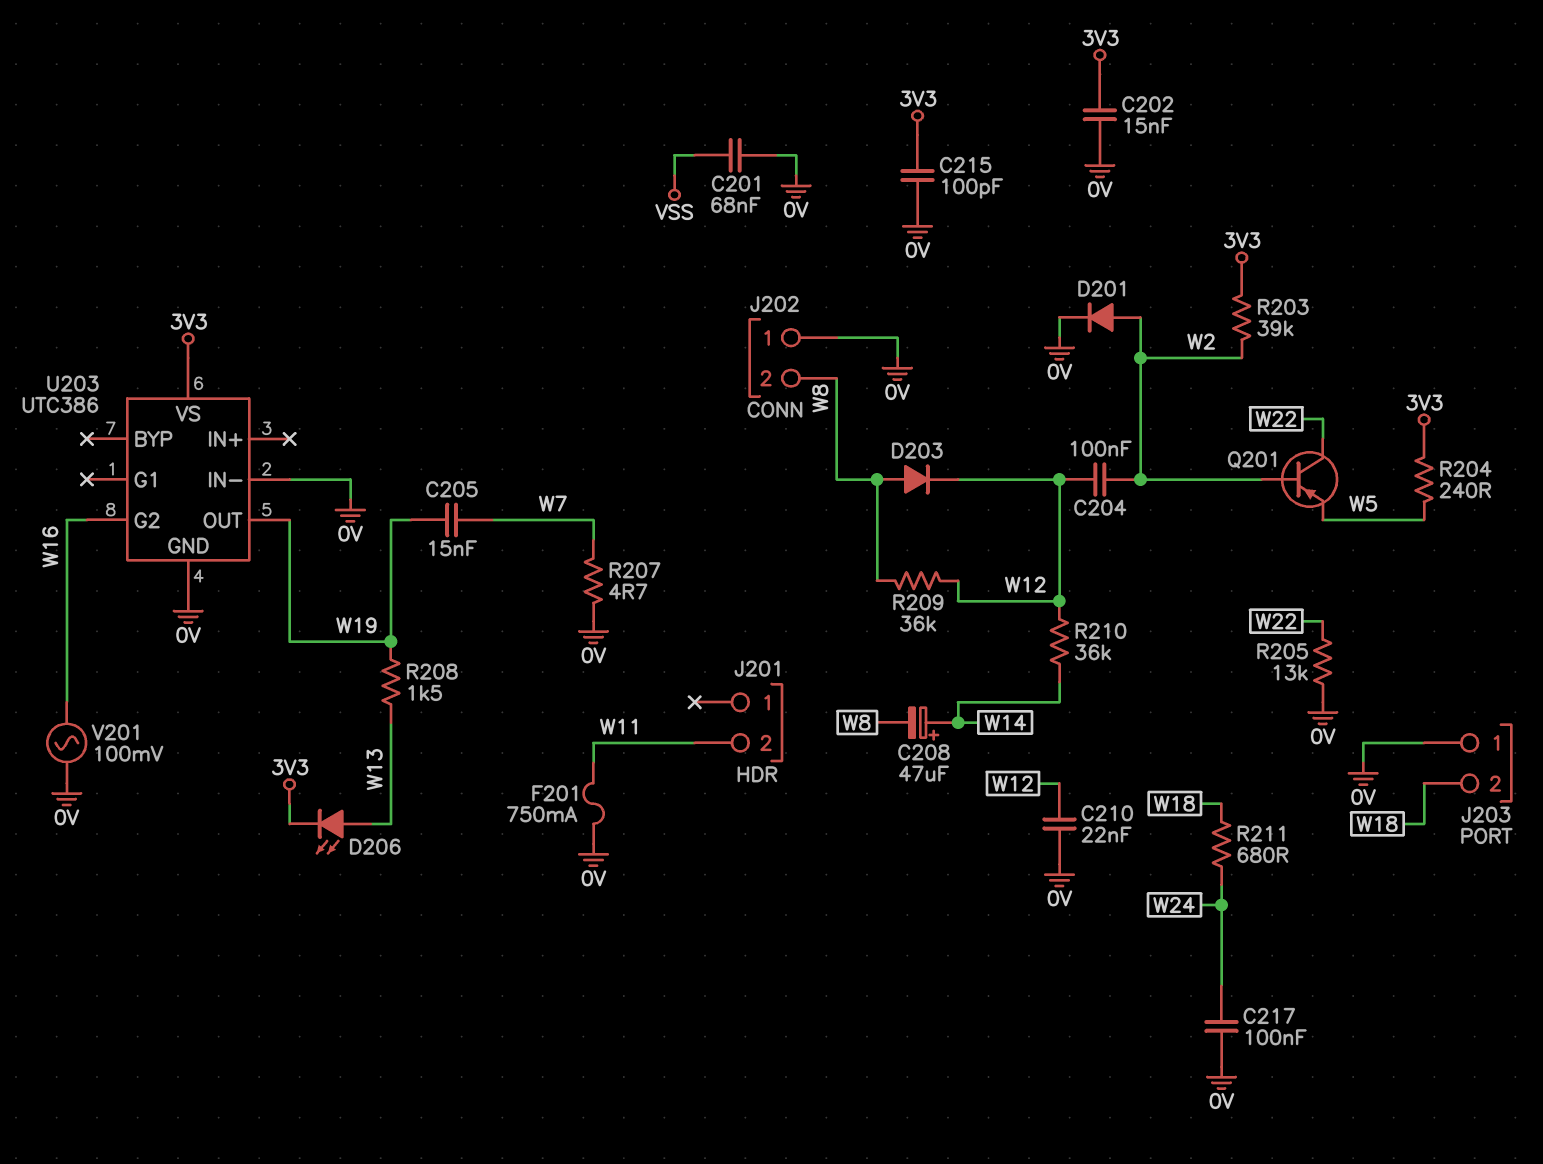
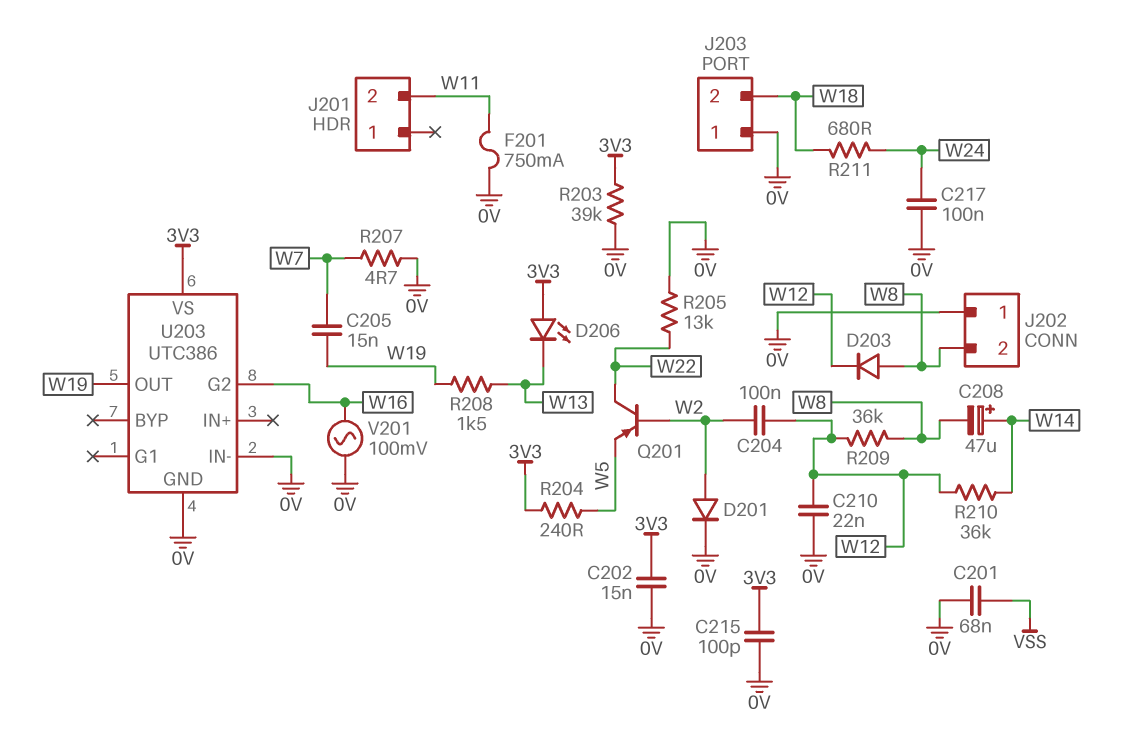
D206: LED (A W13, K 3V3) -> LED (A 3V3, K W13)
R203: 39k (3V3, W2) -> 39k (0V, 3V3)

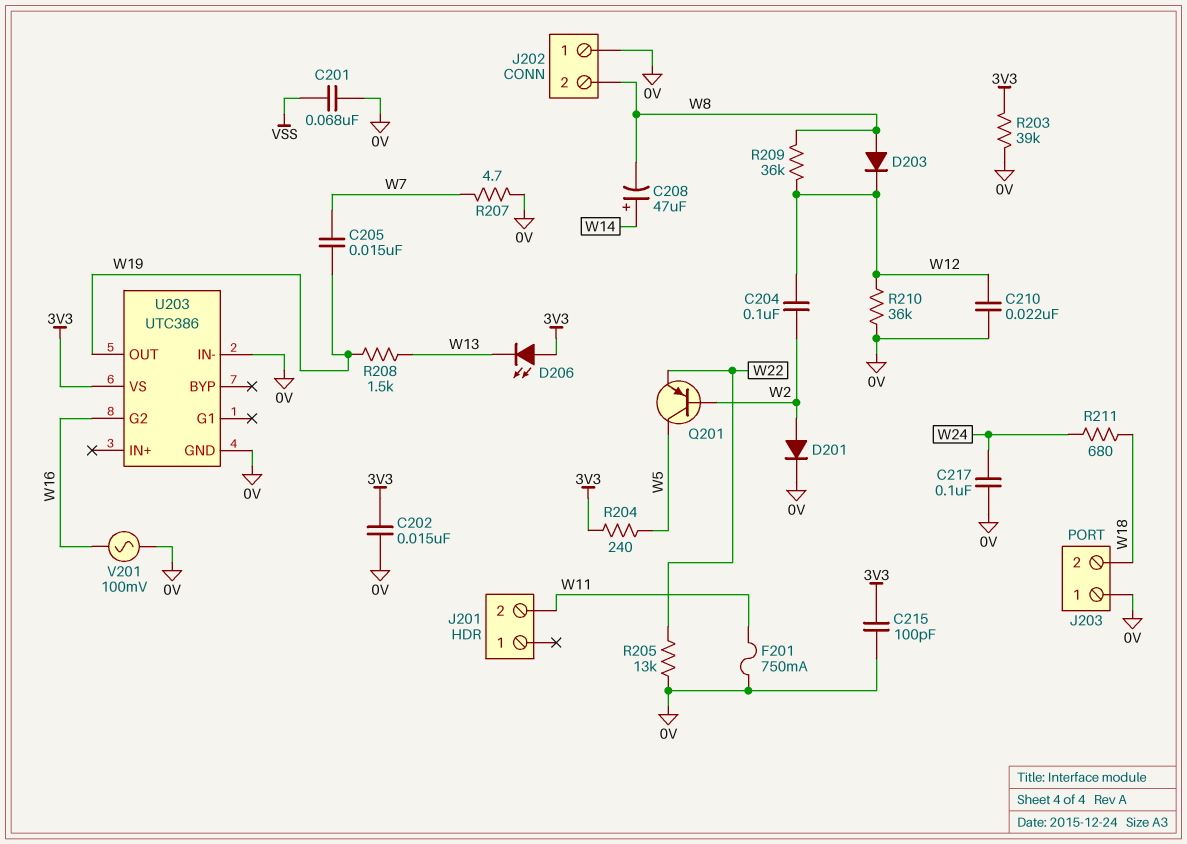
Q201: PNP (B W2, C W22, E W5) -> PNP (B W2, C W5, E W22)
R210: 36k (W12, W14) -> 36k (0V, W12)

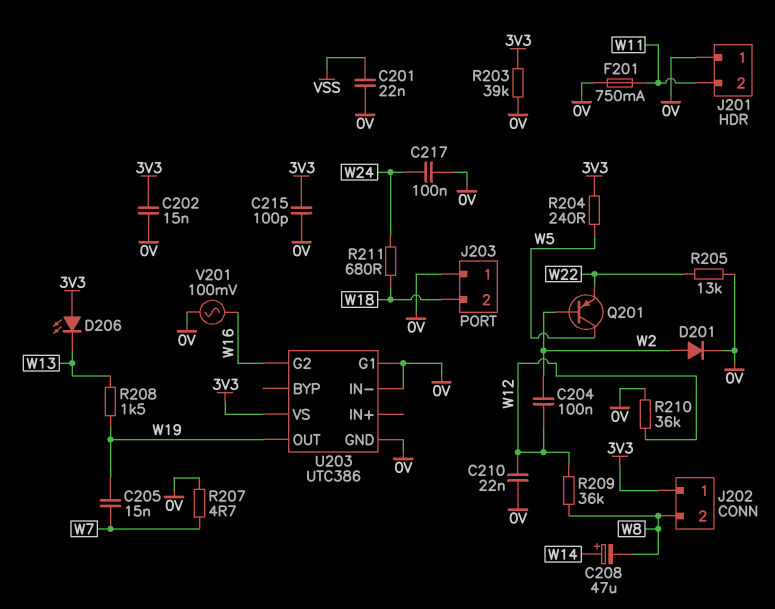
C201: 68nF (0V, VSS) -> 22nF (0V, VSS)
D203: diode (A W8, K W12) -> none
J201 pin 1: none -> 0V
J202 pin 1: 0V -> 3V3
U203 pin G1: none -> 0V

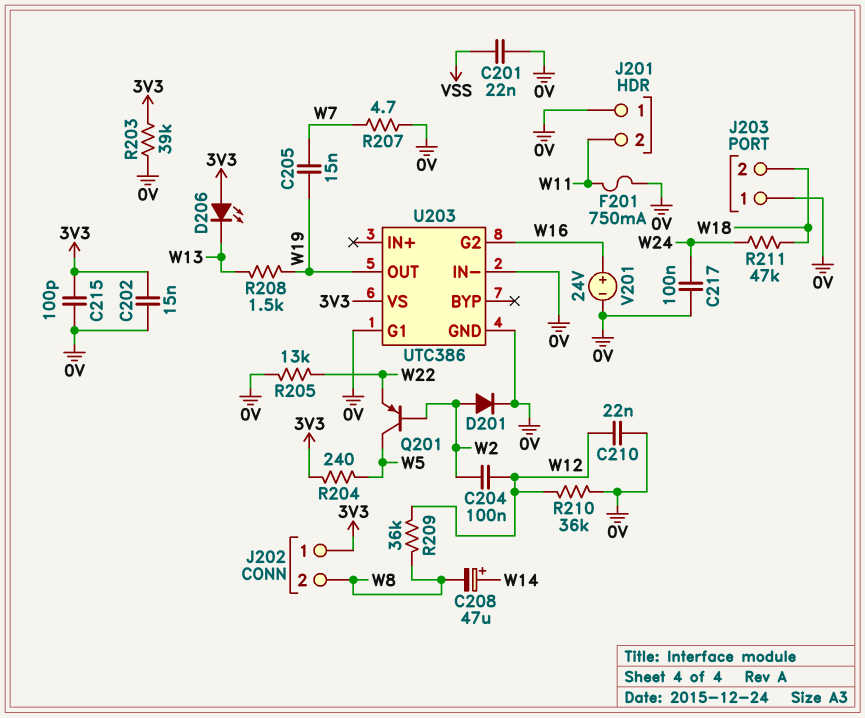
R211: 680 (W18, W24) -> 47k (W18, W24)
V201: AC 100mV (0V, W16) -> 24V (plus W16, minus 0V)

